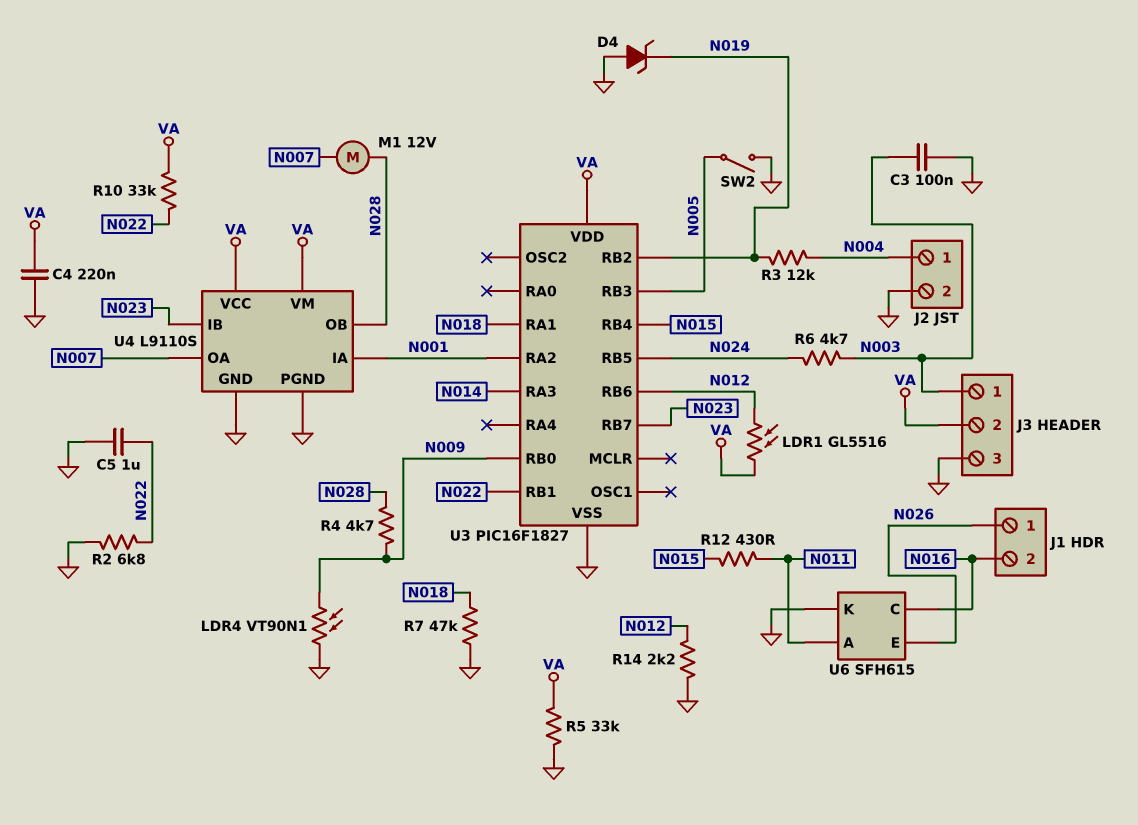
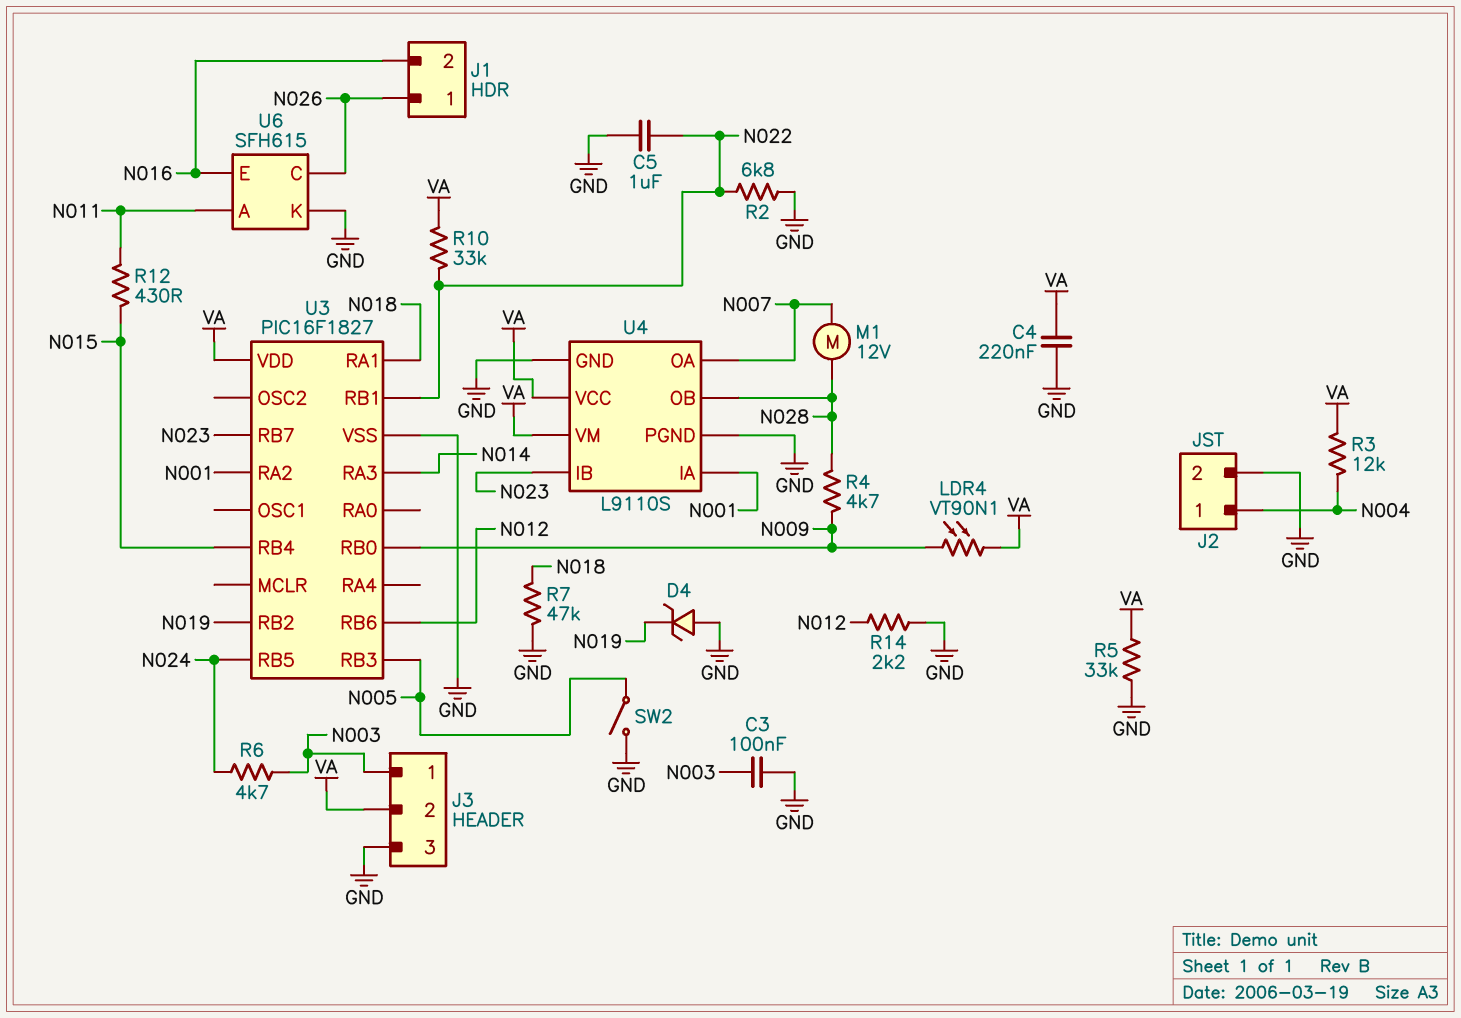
LDR1: GL5516 (N012, VA) -> none
LDR4: VT90N1 (GND, N009) -> VT90N1 (N009, VA)
R3: 12k (N004, N019) -> 12k (N004, VA)
U6 pin C: N016 -> N026
U6 pin E: N026 -> N016

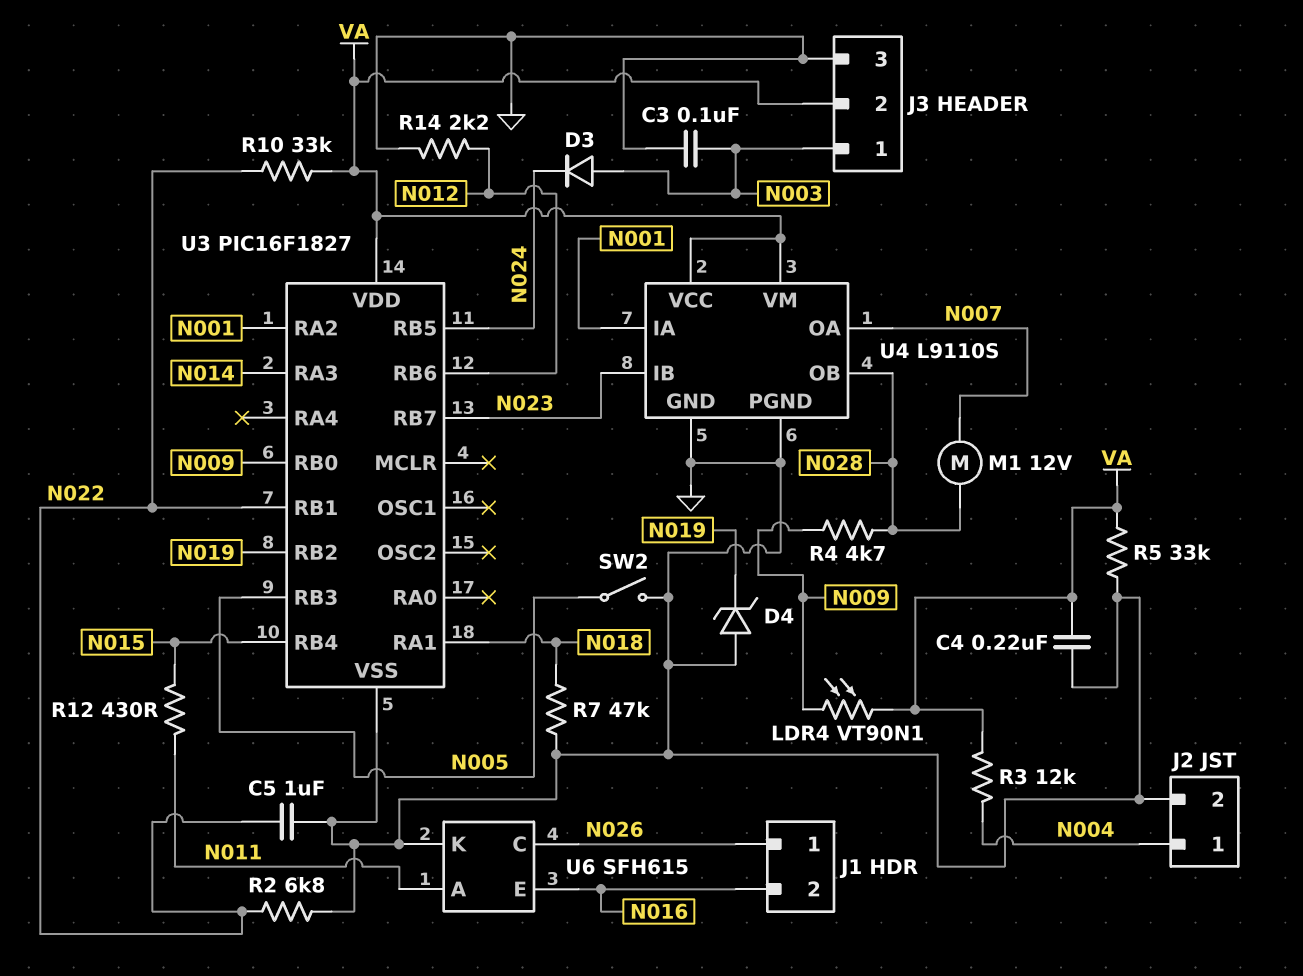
D3: none -> diode (A N003, K N024)
R6: 4.7k (N003, N024) -> none

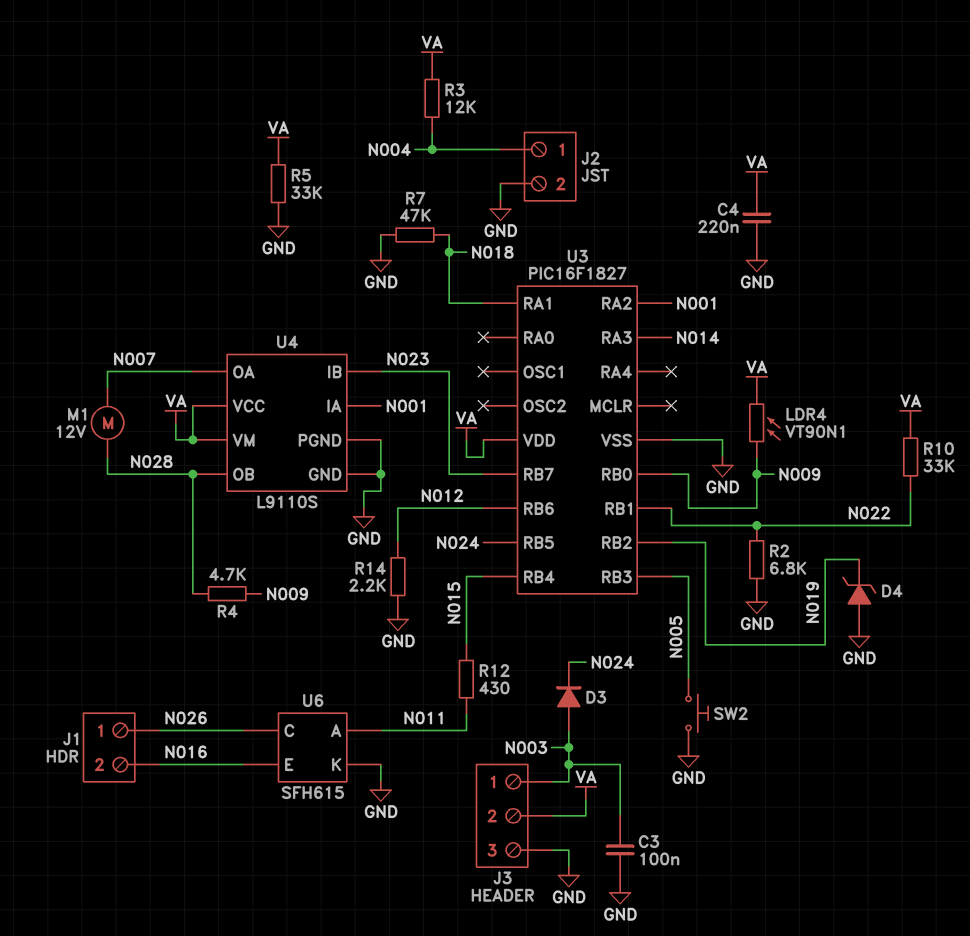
C5: 1uF (GND, N022) -> none
SW2: switch (GND, N005) -> button (GND, N005)

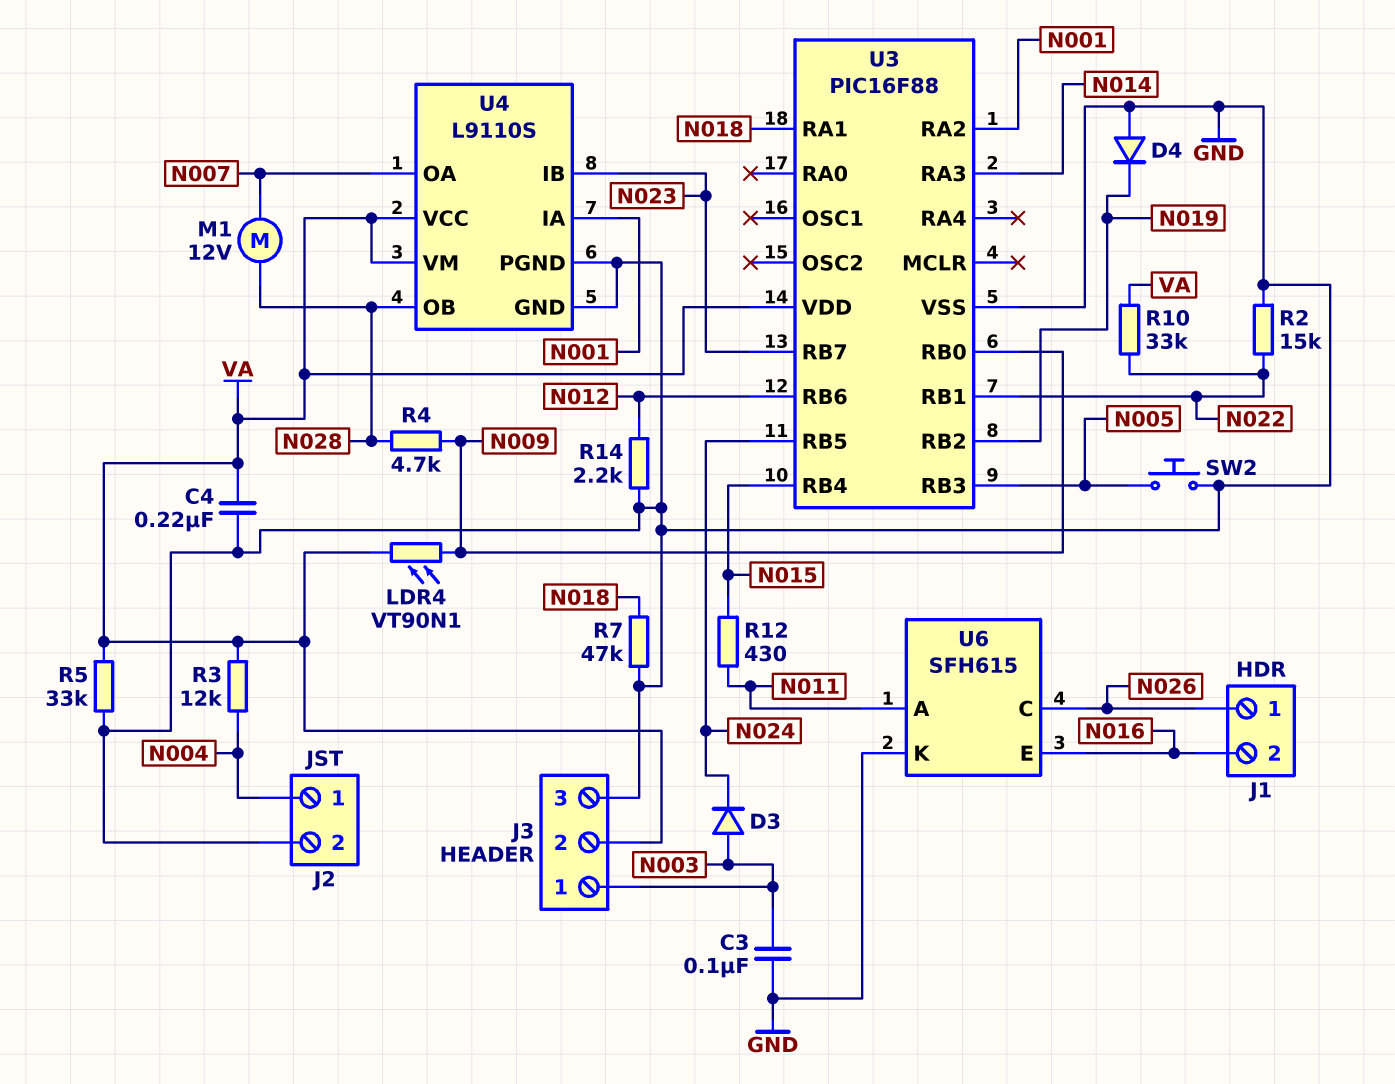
D4: zener (A GND, K N019) -> diode (A GND, K N019)
R2: 6.8k (GND, N022) -> 15k (GND, N022)
U3: PIC16F1827 -> PIC16F88

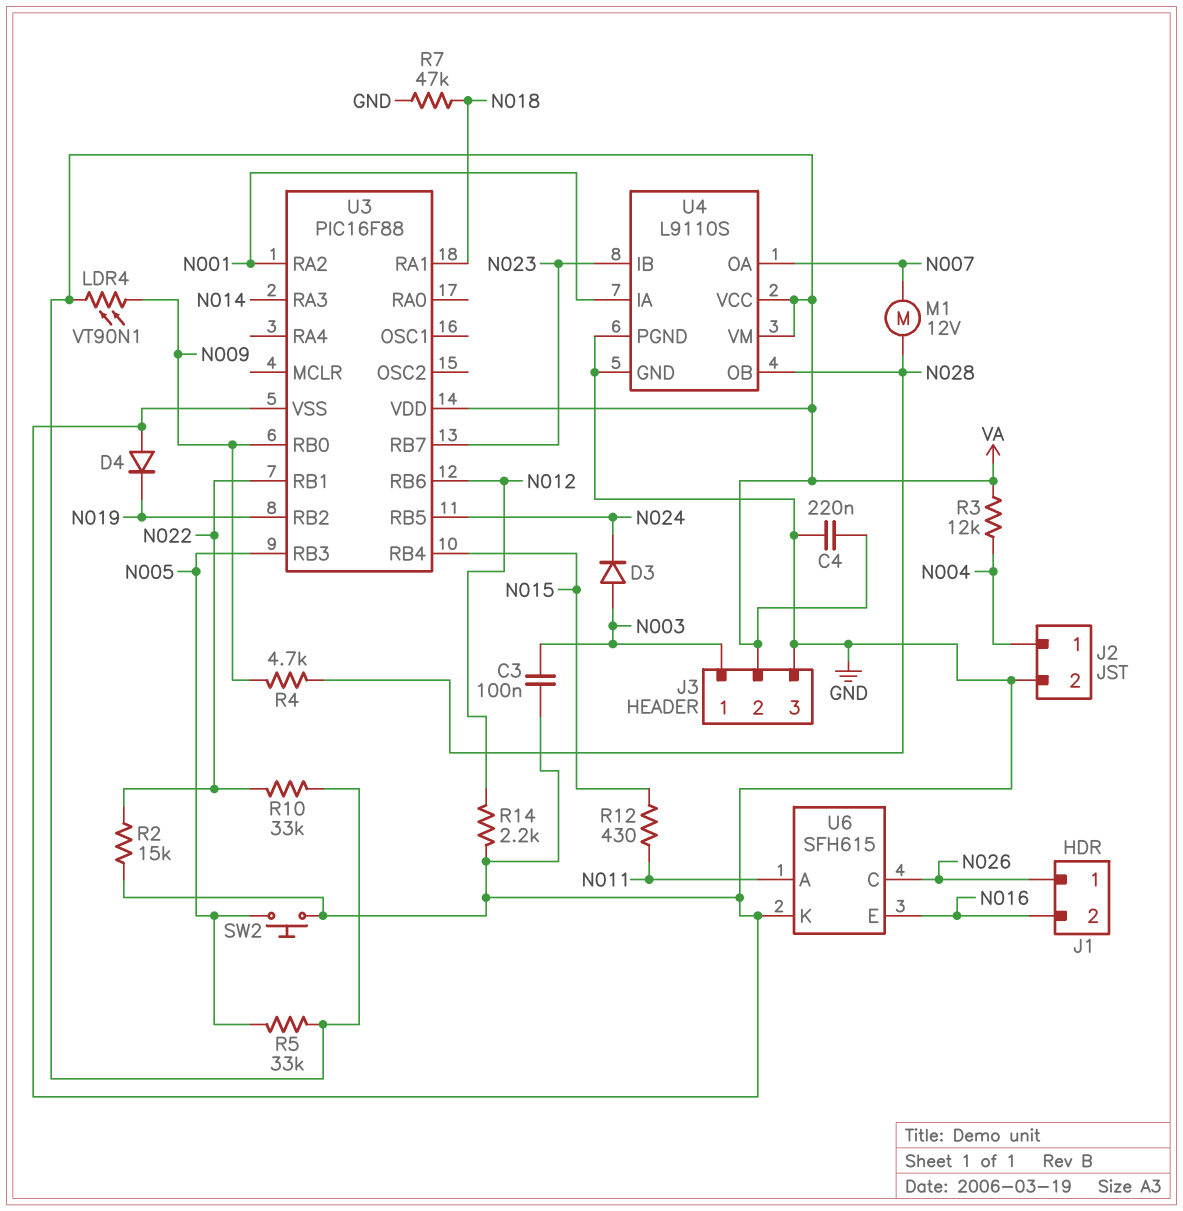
R5: 33k (GND, VA) -> 33k (N005, VA)

